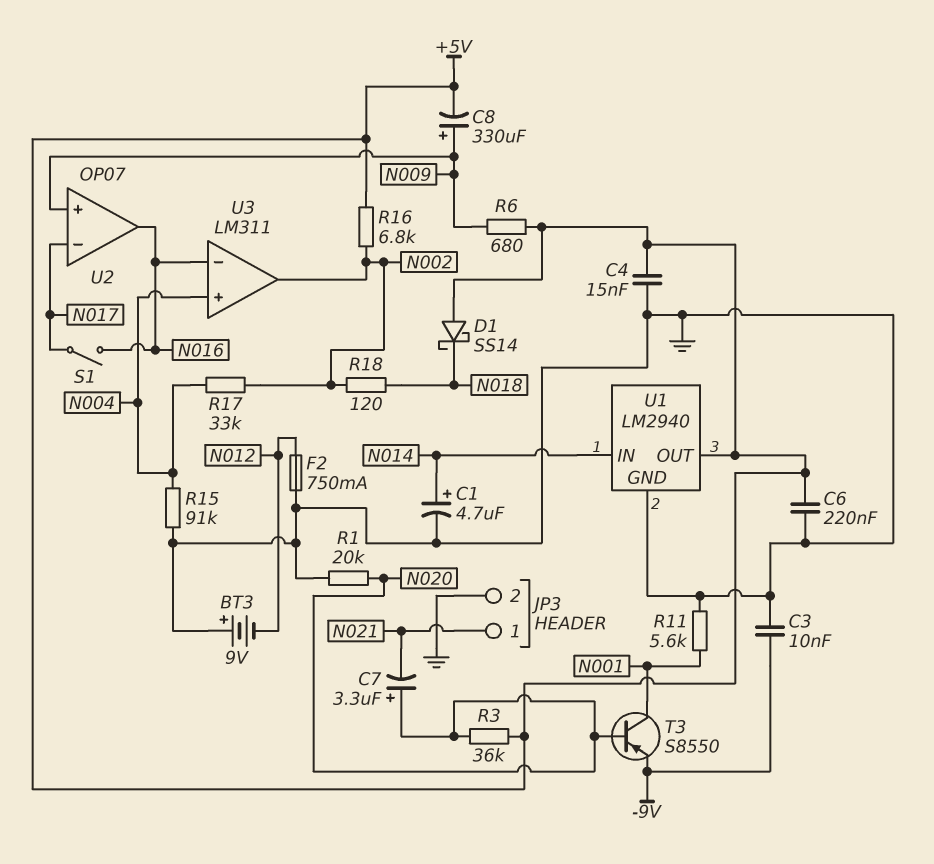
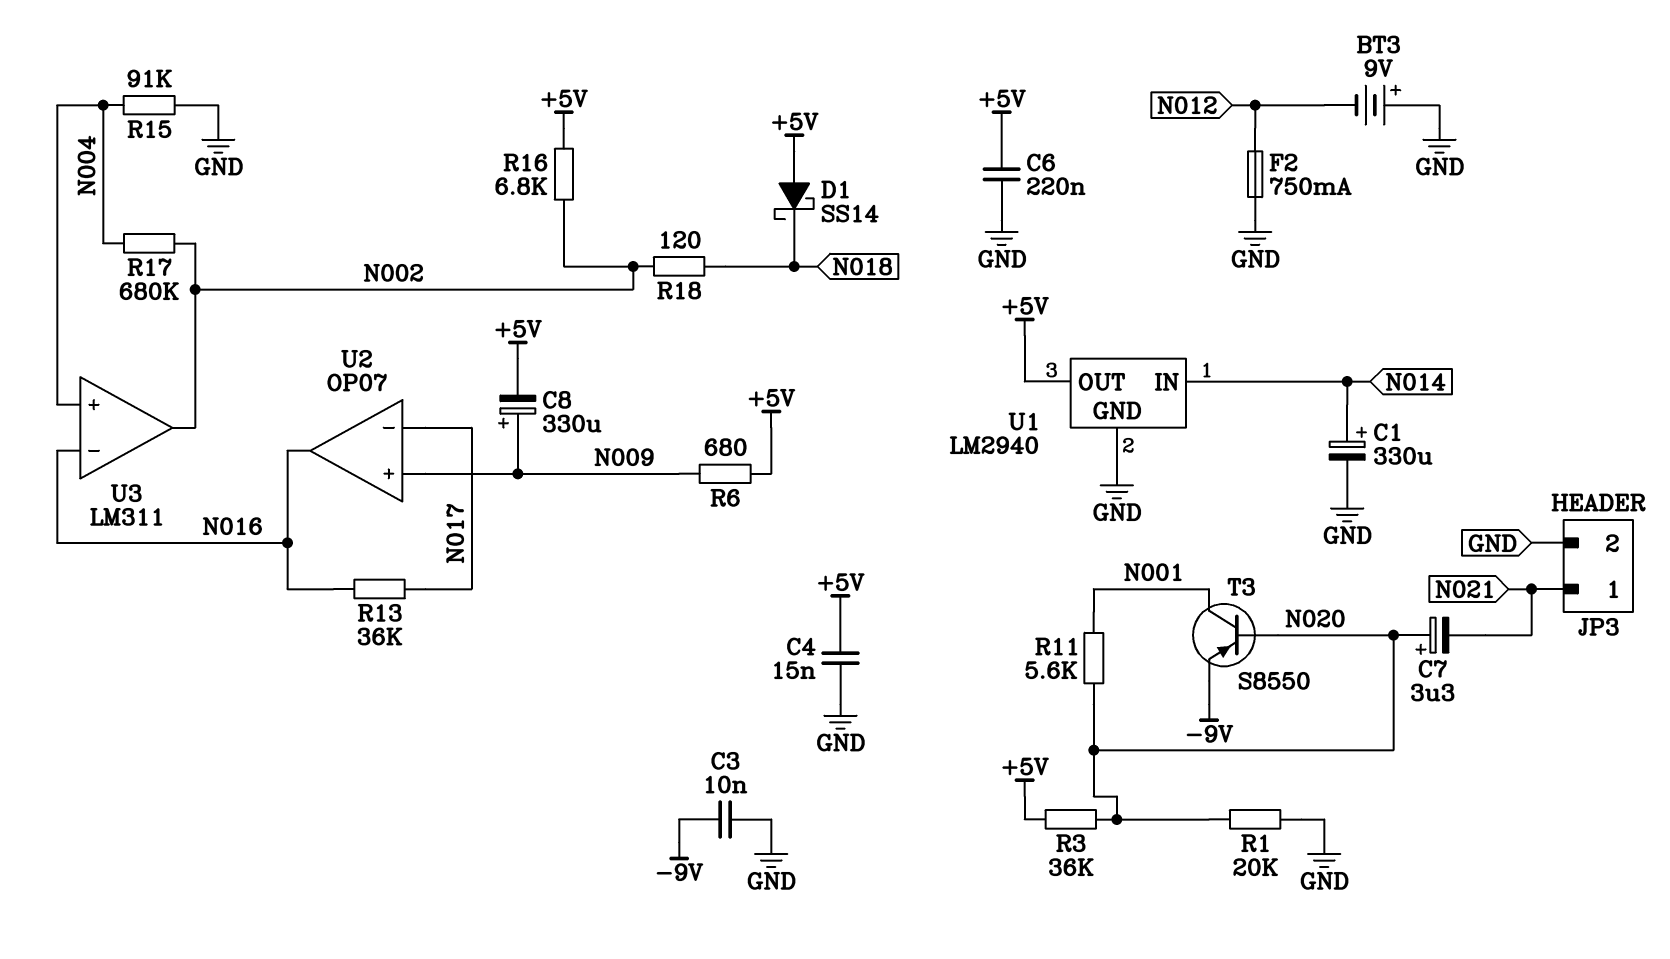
C1: 4.7uF (plus N014, minus GND) -> 330uF (plus N014, minus GND)
R11: 5.6k (GND, N001) -> 5.6k (N001, N020)
R13: none -> 36k (N016, N017)
R17: 33k (N002, N004) -> 680k (N002, N004)
S1: switch (N016, N017) -> none

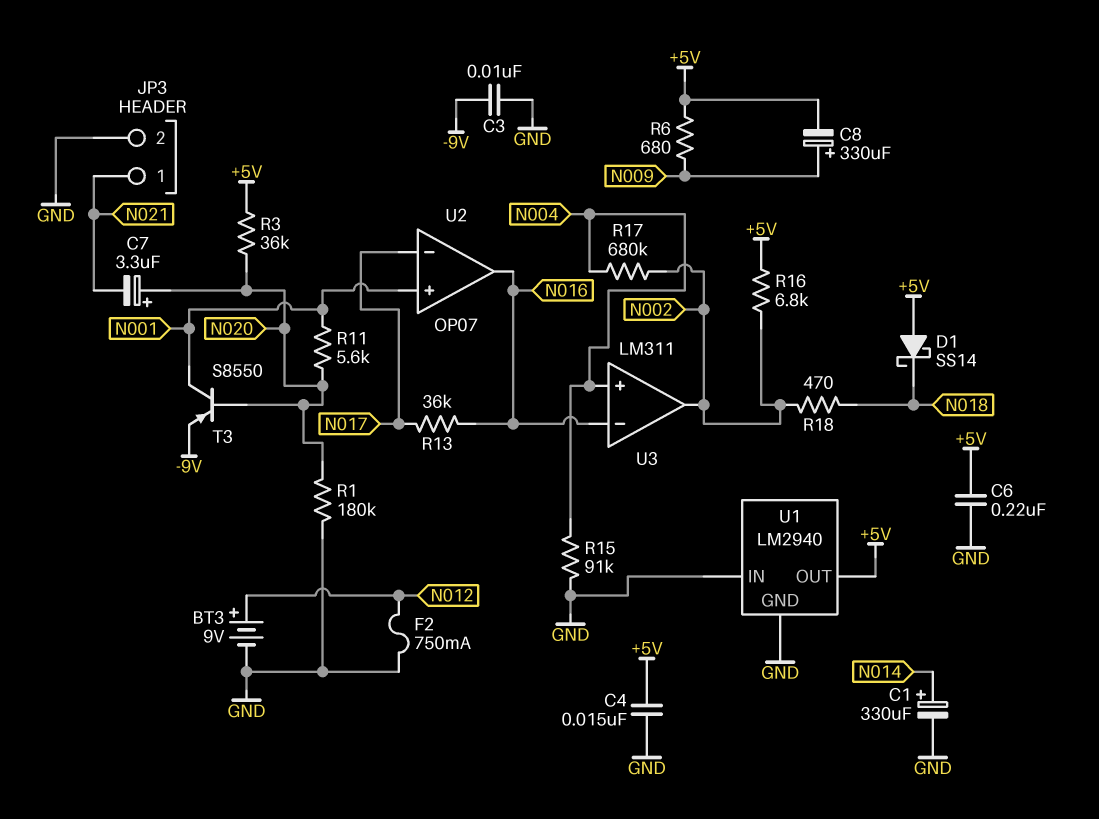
BT3: 9V (plus GND, minus N012) -> 9V (plus N012, minus GND)
R1: 20k (GND, N020) -> 180k (GND, N020)
R18: 120 (N002, N018) -> 470 (N002, N018)
U1 pin IN: N014 -> GND
U2 pin in+: N009 -> N001

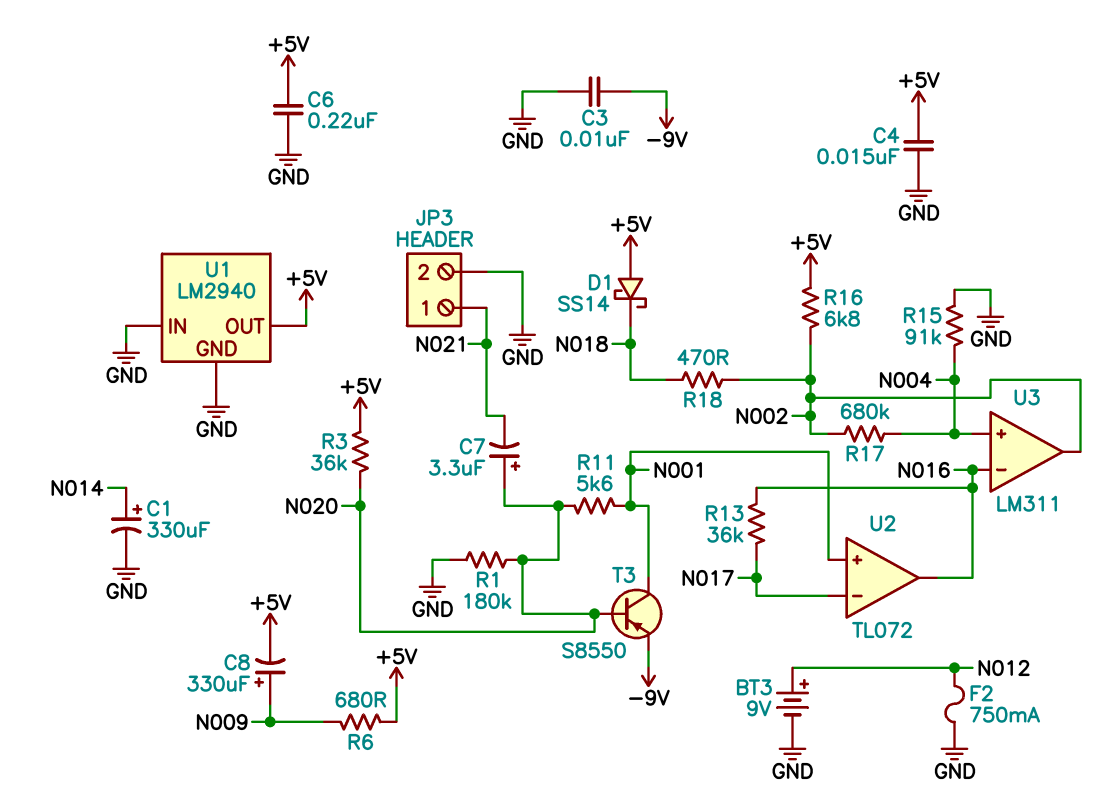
U2: OP07 -> TL072

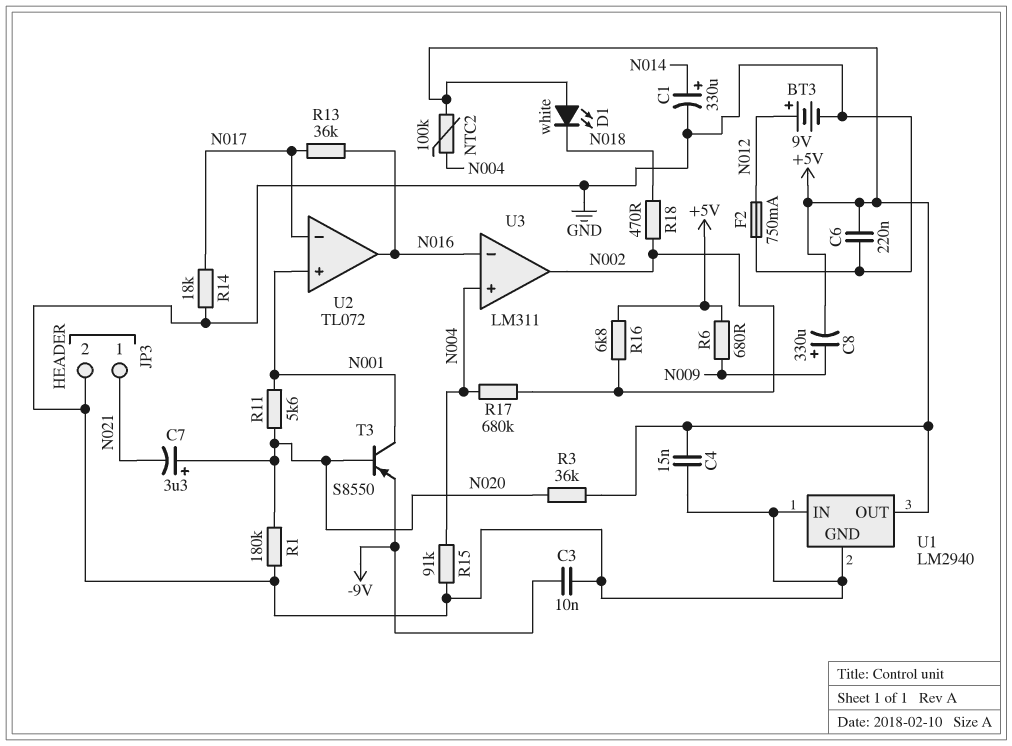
D1: schottky SS14 (A +5V, K N018) -> LED white (A +5V, K N018)
NTC2: none -> 100k (+5V, N004)
R14: none -> 18k (GND, N017)

